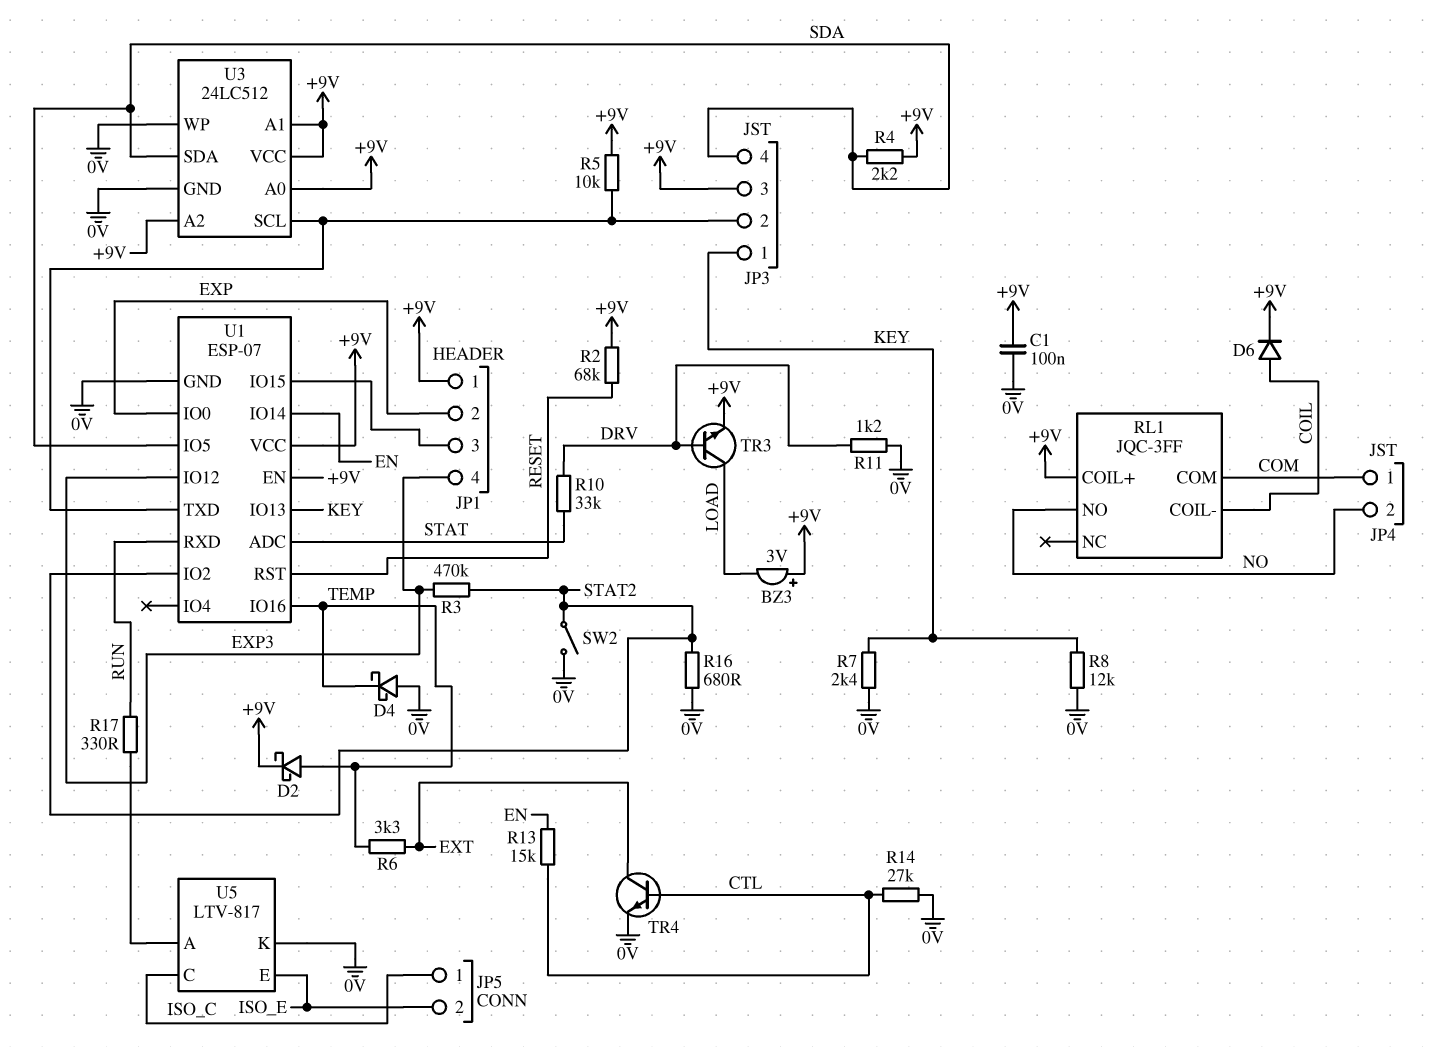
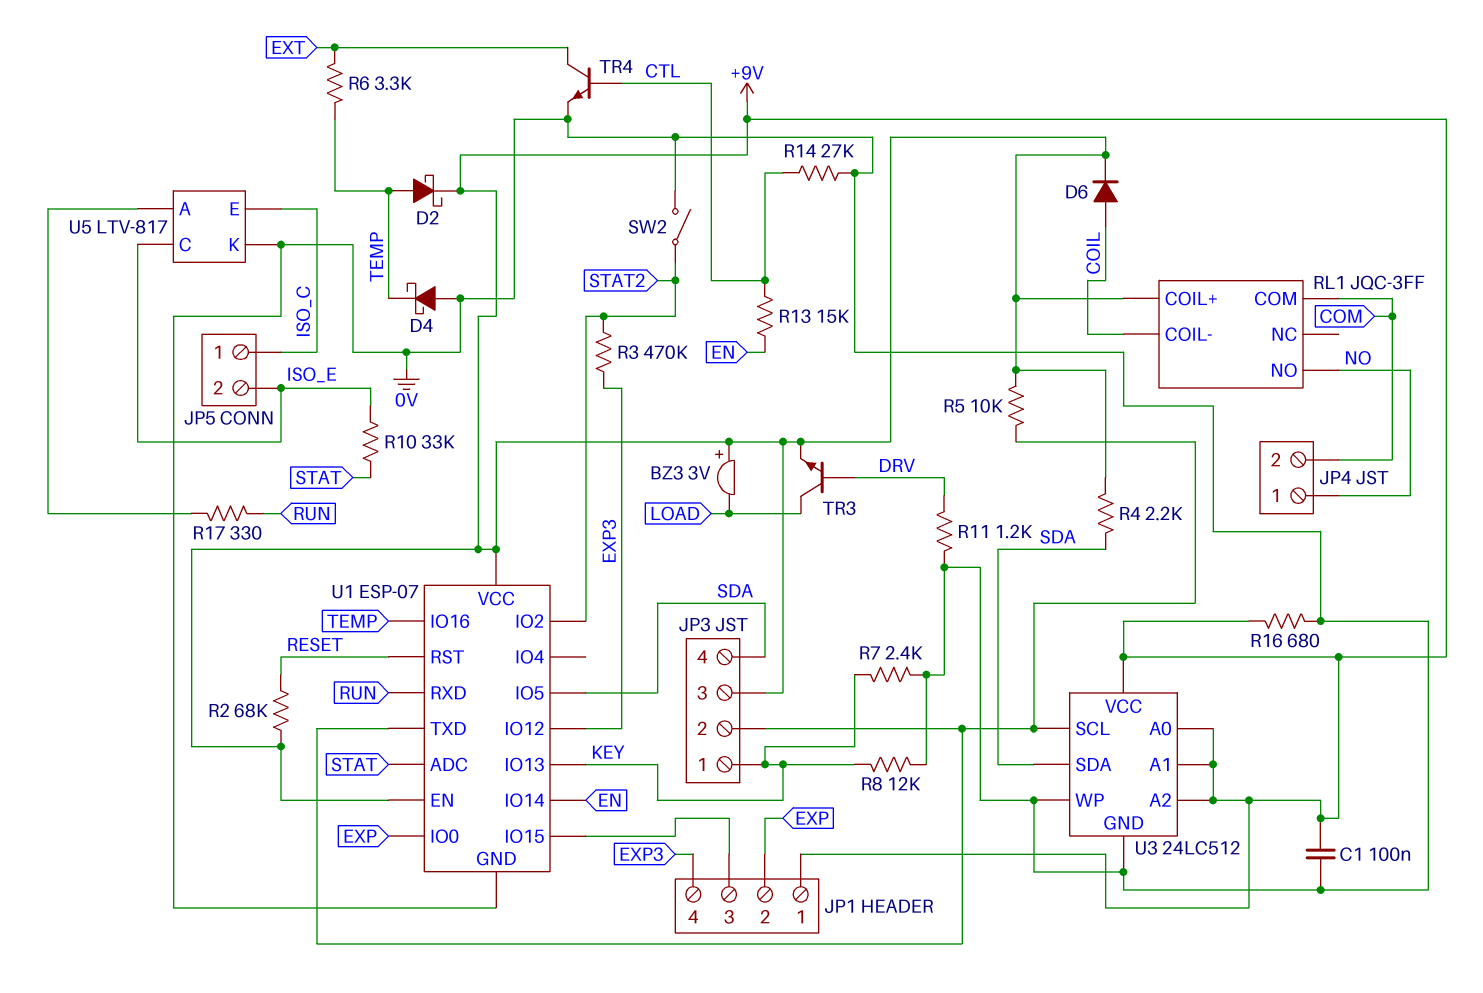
JP4 pin 1: COM -> NO
JP4 pin 2: NO -> COM
R10: 33k (DRV, STAT) -> 33k (ISO_E, STAT)
R16: 680 (0V, STAT2) -> 680 (+9V, 0V)
U5 pin C: ISO_C -> ISO_E
U5 pin E: ISO_E -> ISO_C

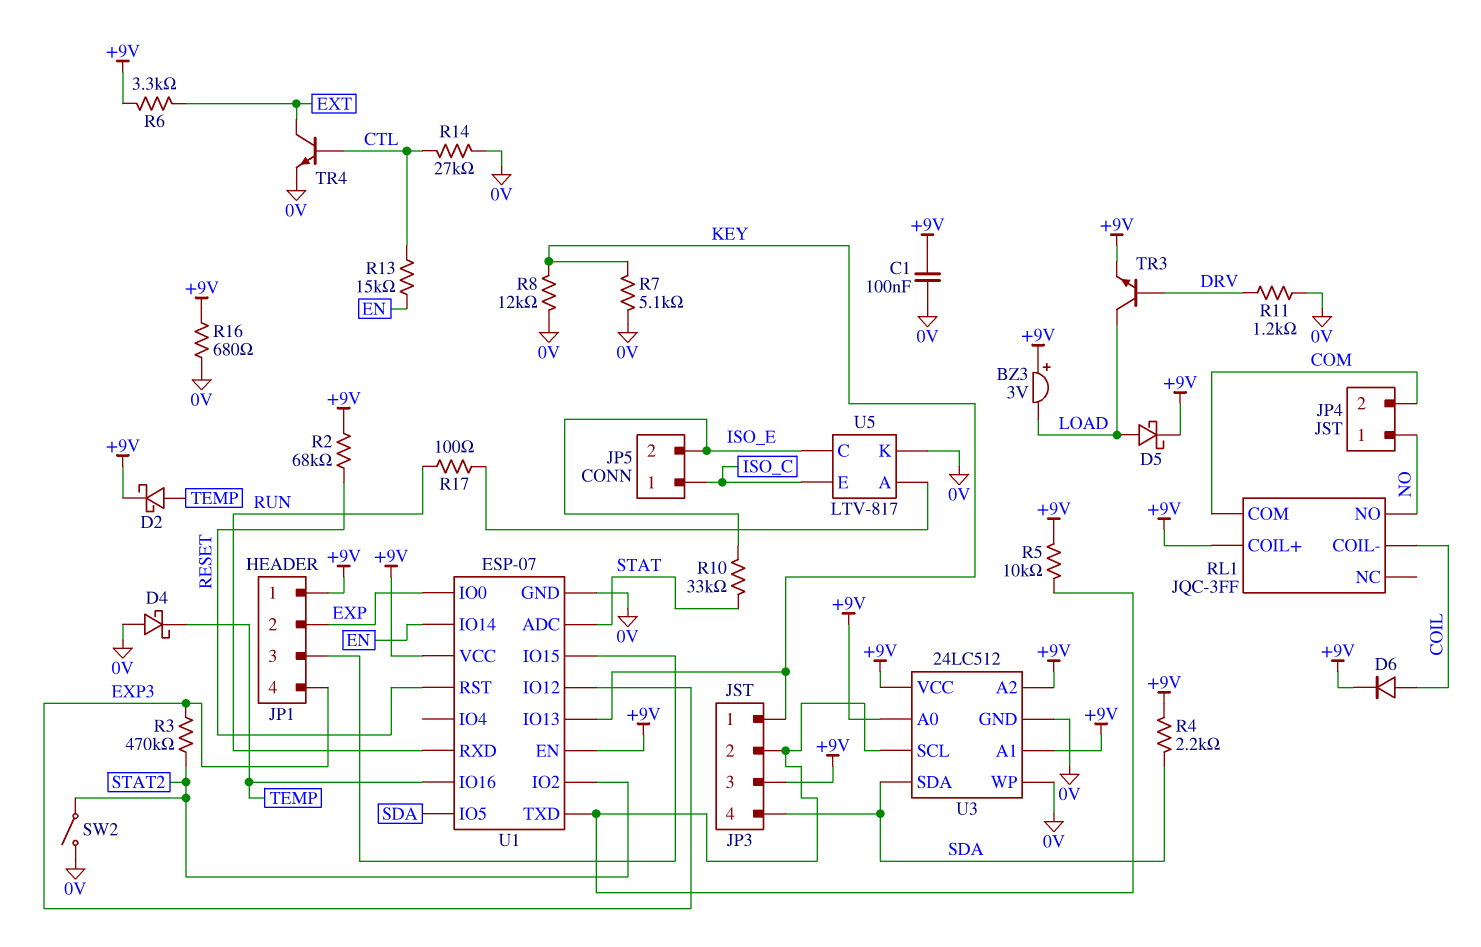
D5: none -> schottky (A LOAD, K +9V)
R6: 3.3k (EXT, TEMP) -> 3.3k (+9V, EXT)
R7: 2.4k (0V, KEY) -> 5.1k (0V, KEY)
R17: 330 (RUN, U5/A) -> 100 (RUN, U5/A)

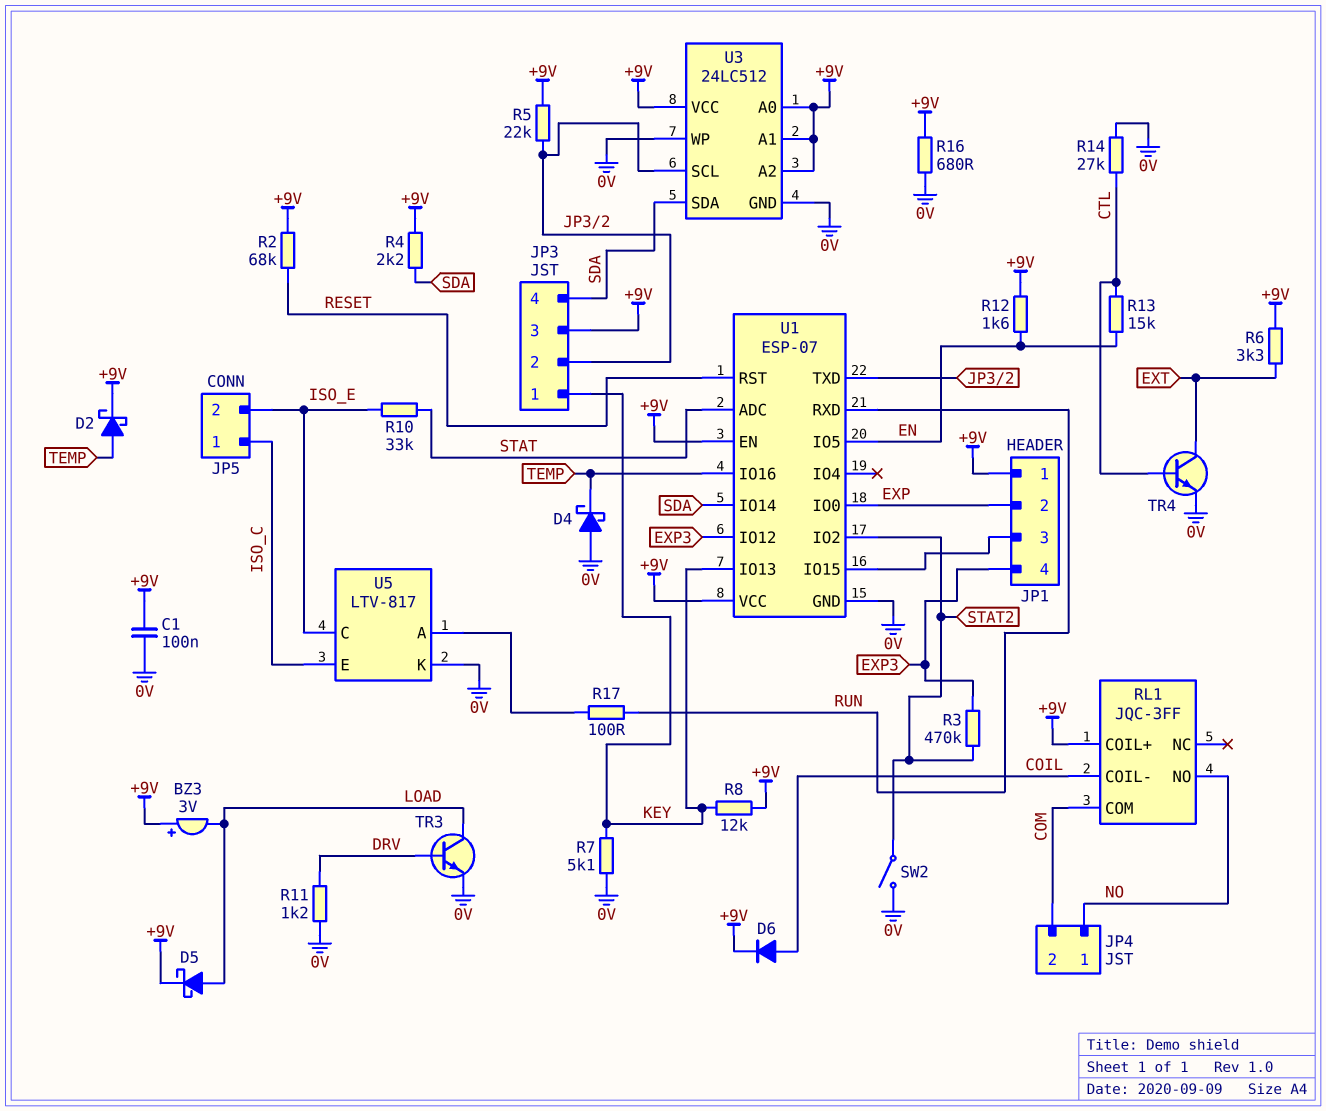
R5: 10k (+9V, JP3/2) -> 22k (+9V, JP3/2)
R8: 12k (0V, KEY) -> 12k (+9V, KEY)
R12: none -> 1.6k (+9V, EN)
TR3: NPN (B DRV, C LOAD, E +9V) -> NPN (B DRV, C LOAD, E 0V)
U1 pin IO5: SDA -> EN
U1 pin IO14: EN -> SDA

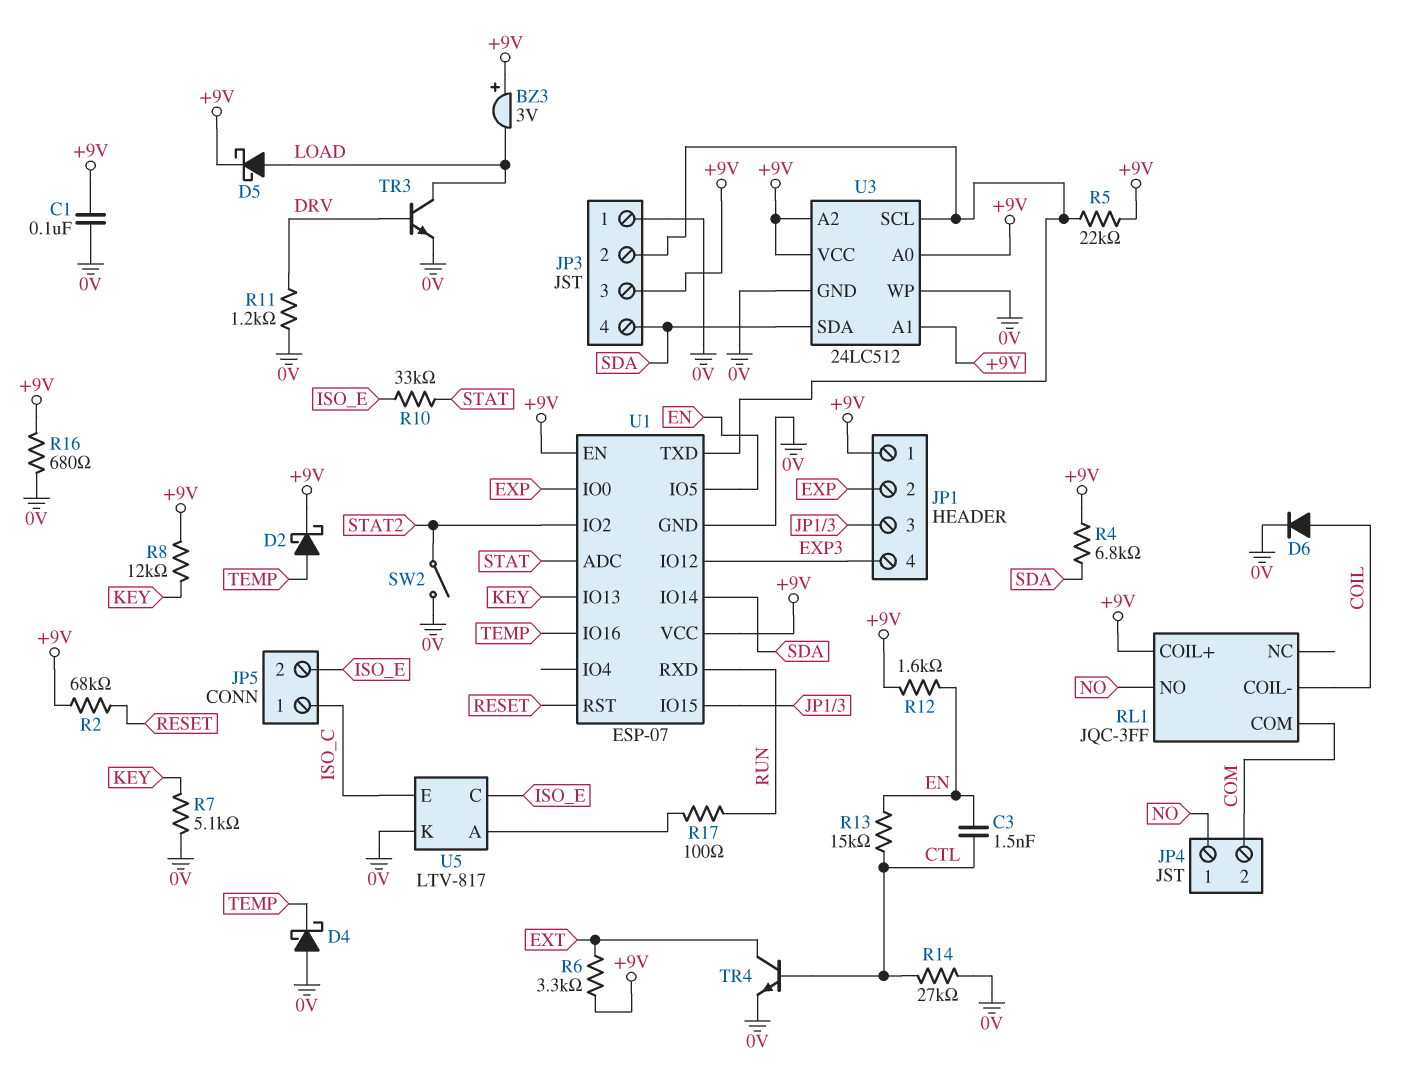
C3: none -> 1.5nF (CTL, EN)
D6: diode (A COIL, K +9V) -> diode (A COIL, K 0V)
JP3 pin 1: KEY -> 0V
R3: 470k (EXP3, STAT2) -> none
R4: 2.2k (+9V, SDA) -> 6.8k (+9V, SDA)

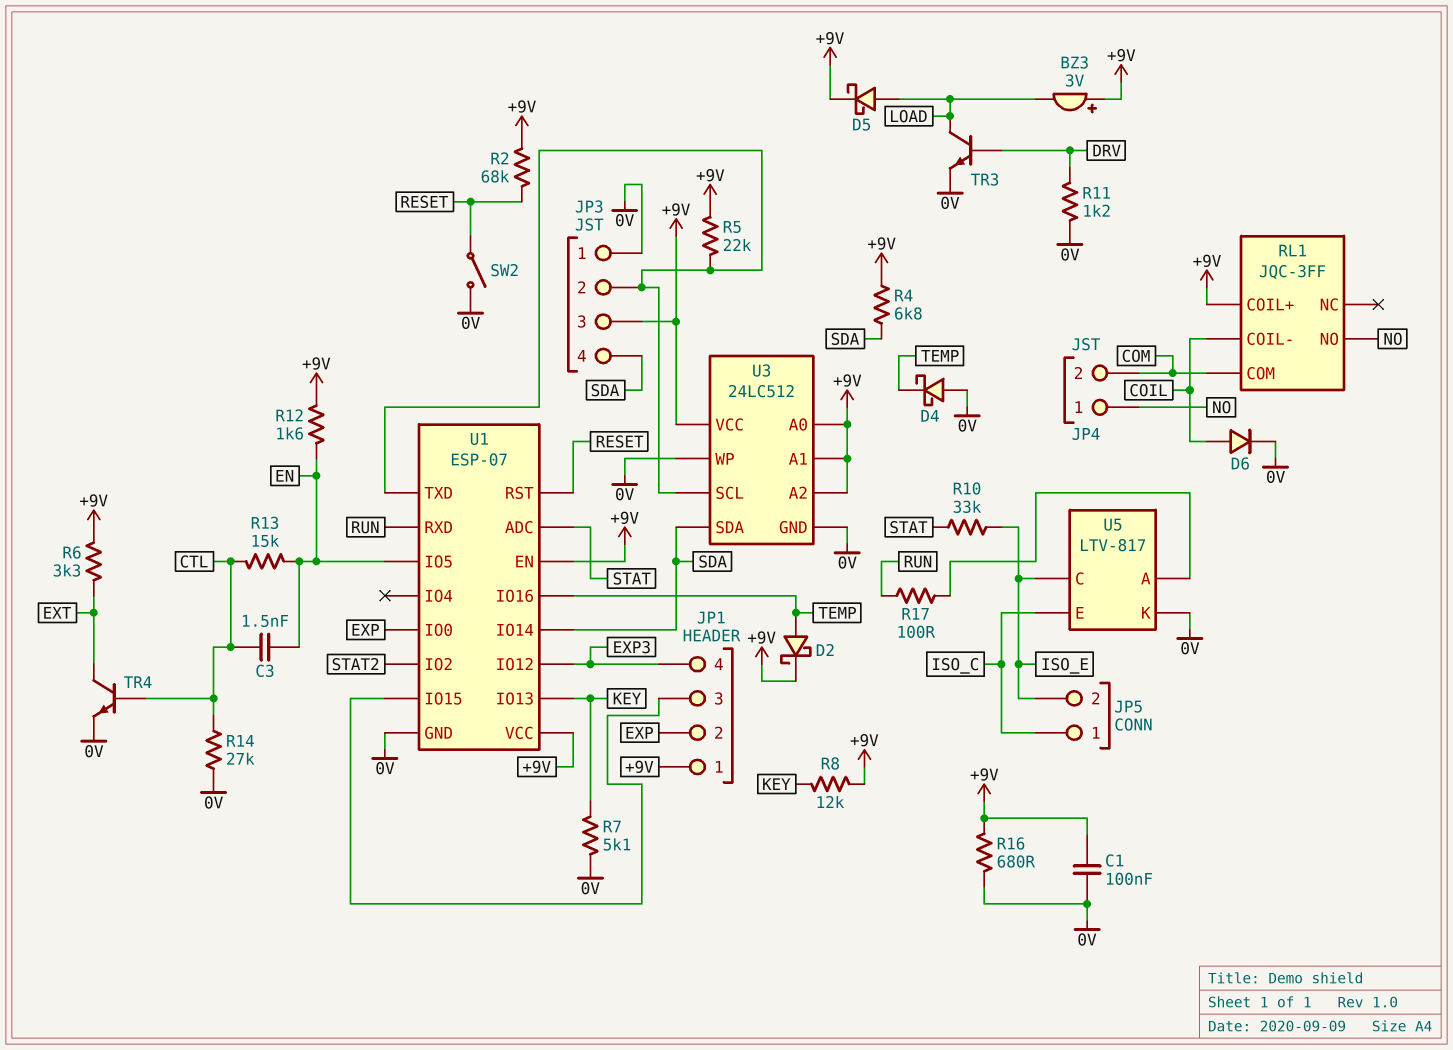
SW2: switch (0V, STAT2) -> switch (0V, RESET)

